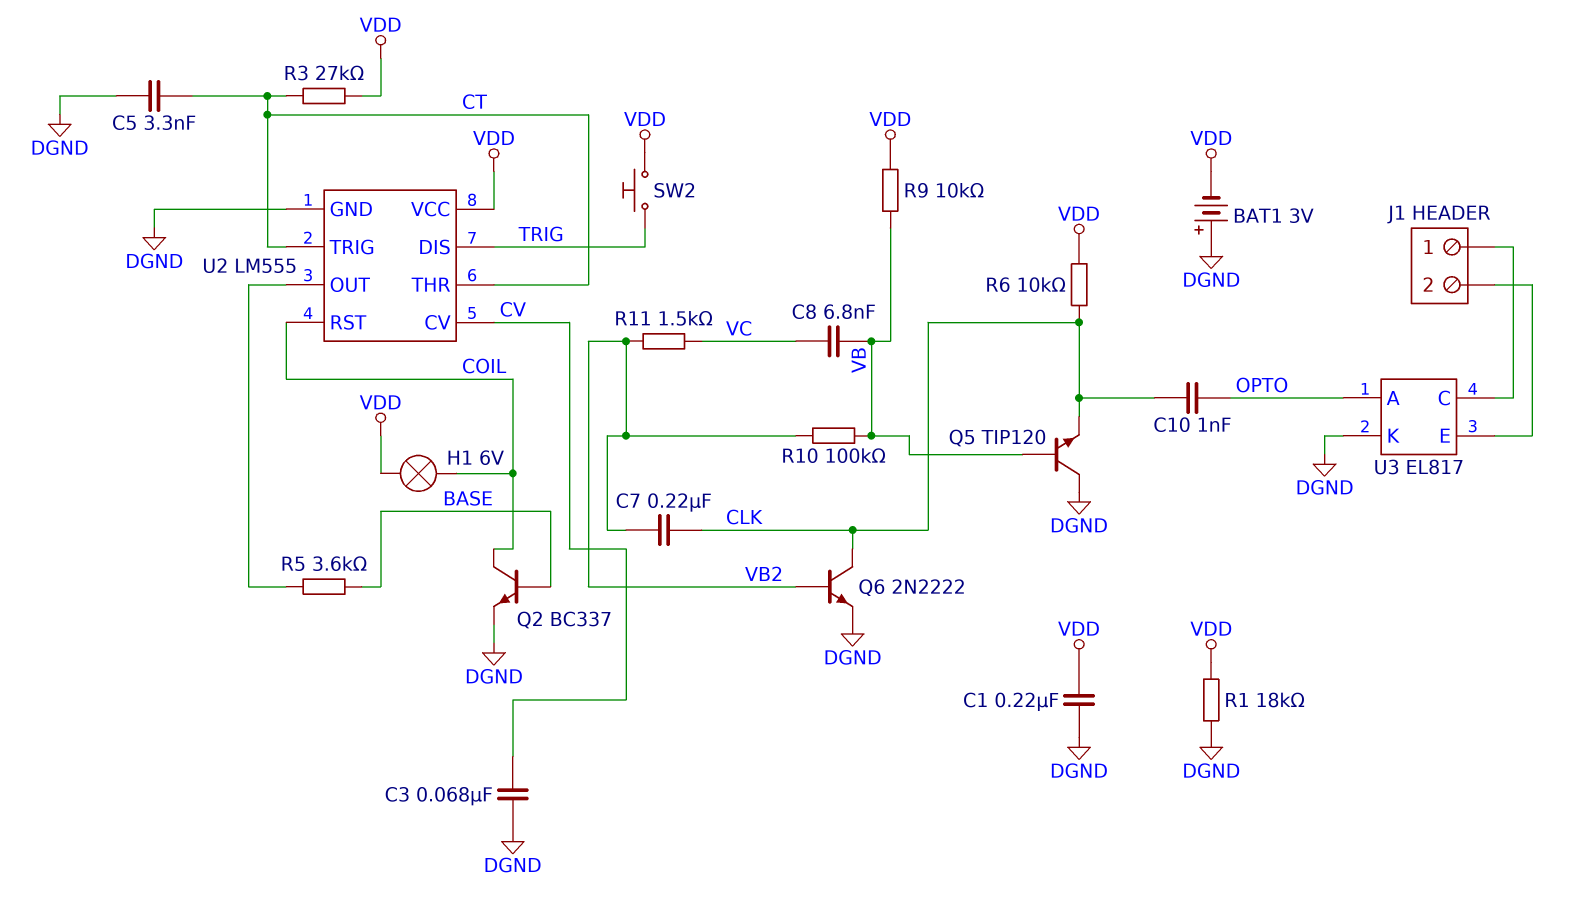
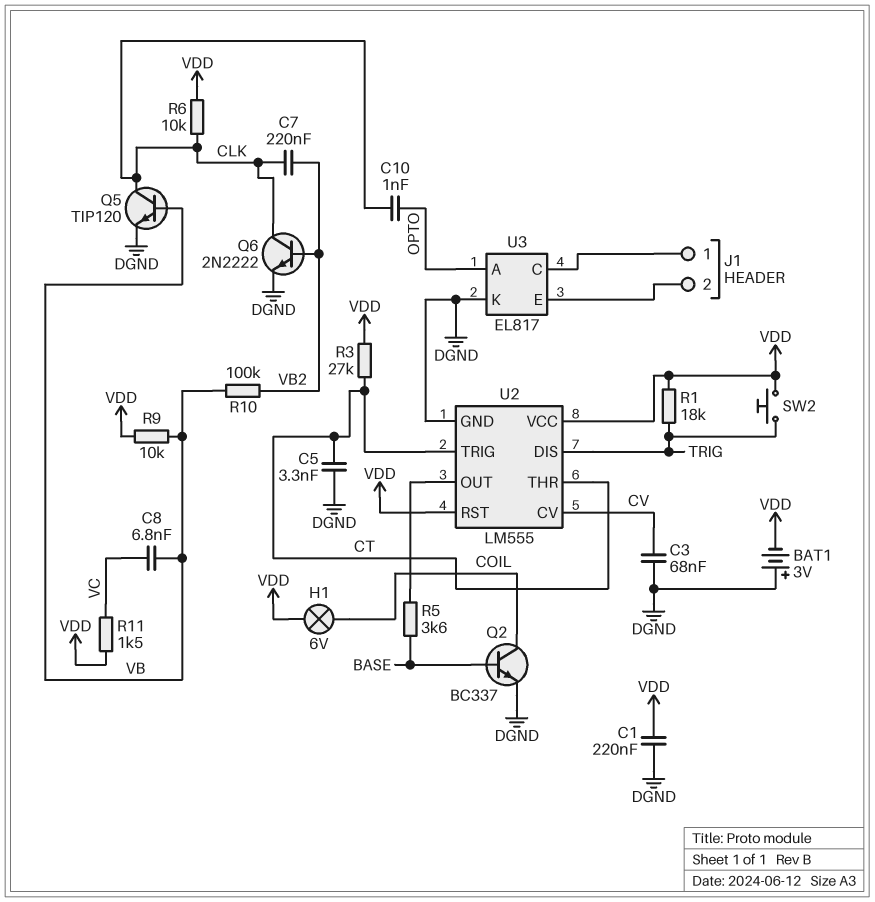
Q5: NPN TIP120 (B VB, C DGND, E CLK) -> NPN TIP120 (B VB, C CLK, E DGND)
R1: 18k (DGND, VDD) -> 18k (TRIG, VDD)
R11: 1.5k (VB2, VC) -> 1.5k (VC, VDD)
U2 pin RST: COIL -> VDD

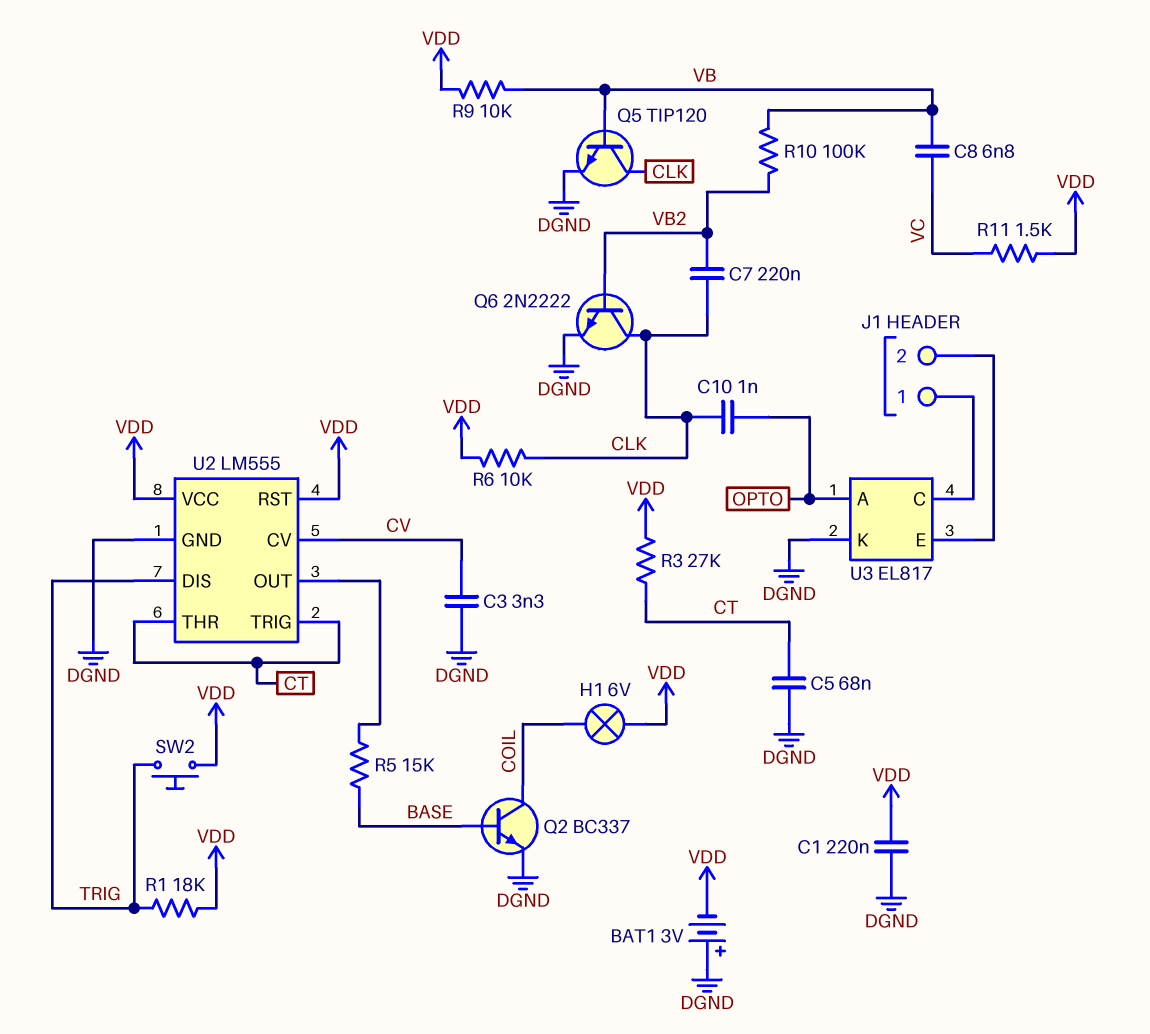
C3: 68nF (CV, DGND) -> 3.3nF (CV, DGND)
C5: 3.3nF (CT, DGND) -> 68nF (CT, DGND)
R5: 3.6k (BASE, U2/OUT) -> 15k (BASE, U2/OUT)

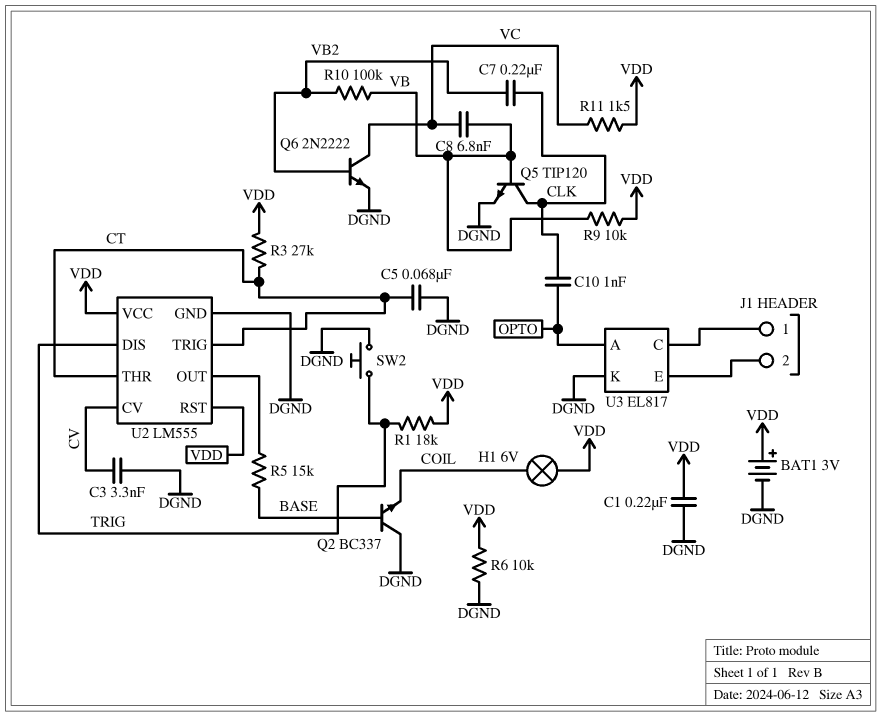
BAT1: 3V (plus DGND, minus VDD) -> 3V (plus VDD, minus DGND)
Q2: NPN BC337 (B BASE, C COIL, E DGND) -> NPN BC337 (B BASE, C DGND, E COIL)
Q6: NPN 2N2222 (B VB2, C CLK, E DGND) -> NPN 2N2222 (B VB2, C VC, E DGND)
R6: 10k (CLK, VDD) -> 10k (DGND, VDD)
SW2: button (TRIG, VDD) -> button (DGND, TRIG)

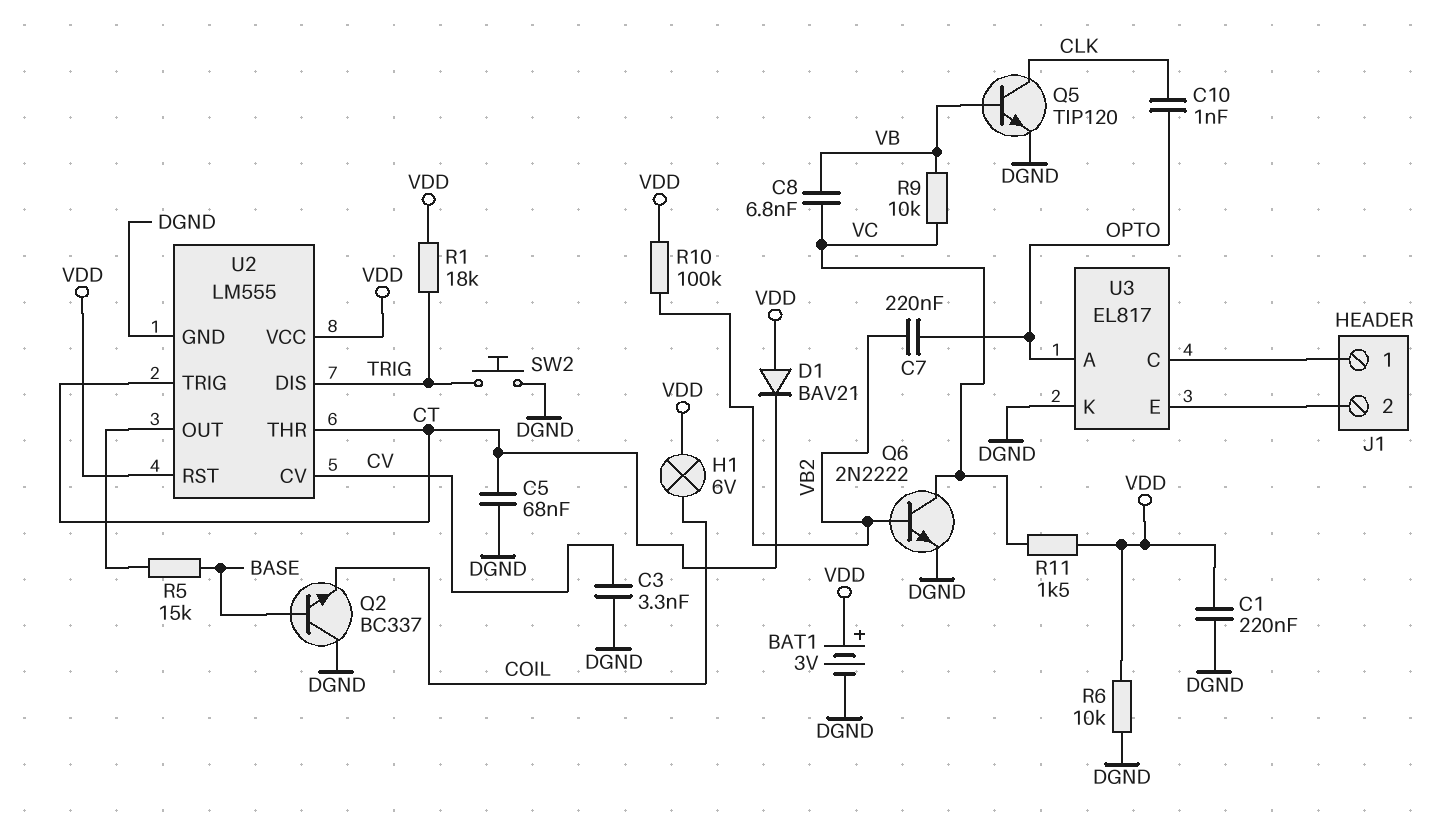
C7: 220nF (CLK, VB2) -> 220nF (OPTO, VB2)
D1: none -> diode BAV21 (A VDD, K CT)
R3: 27k (CT, VDD) -> none
R9: 10k (VB, VDD) -> 10k (VB, VC)
R10: 100k (VB, VB2) -> 100k (VB2, VDD)

